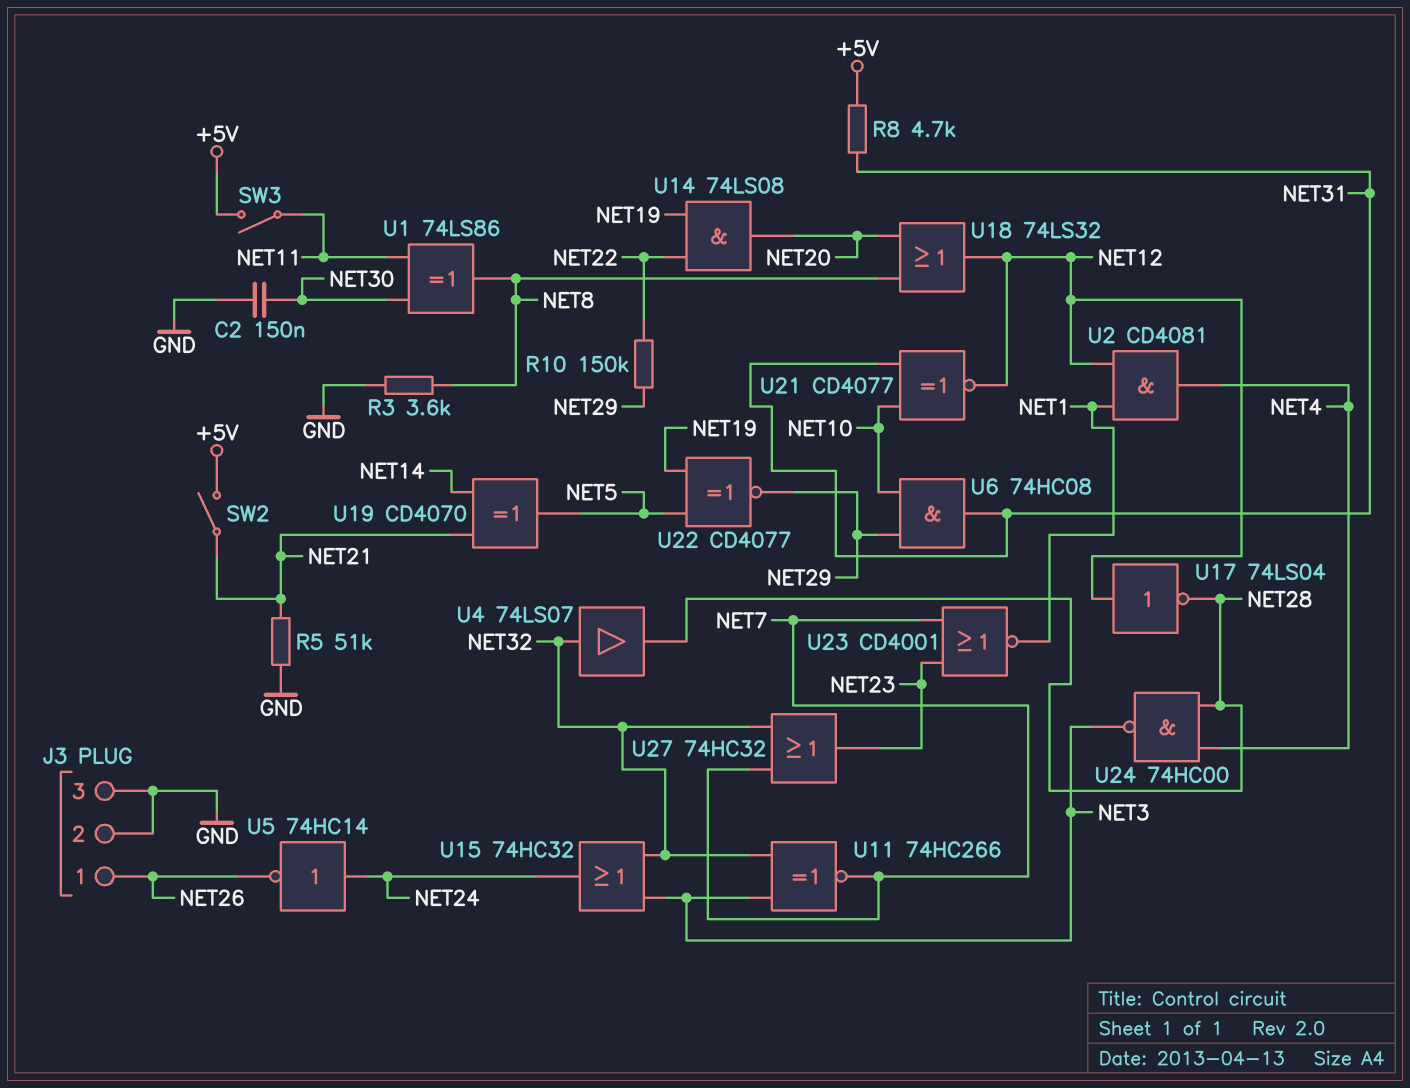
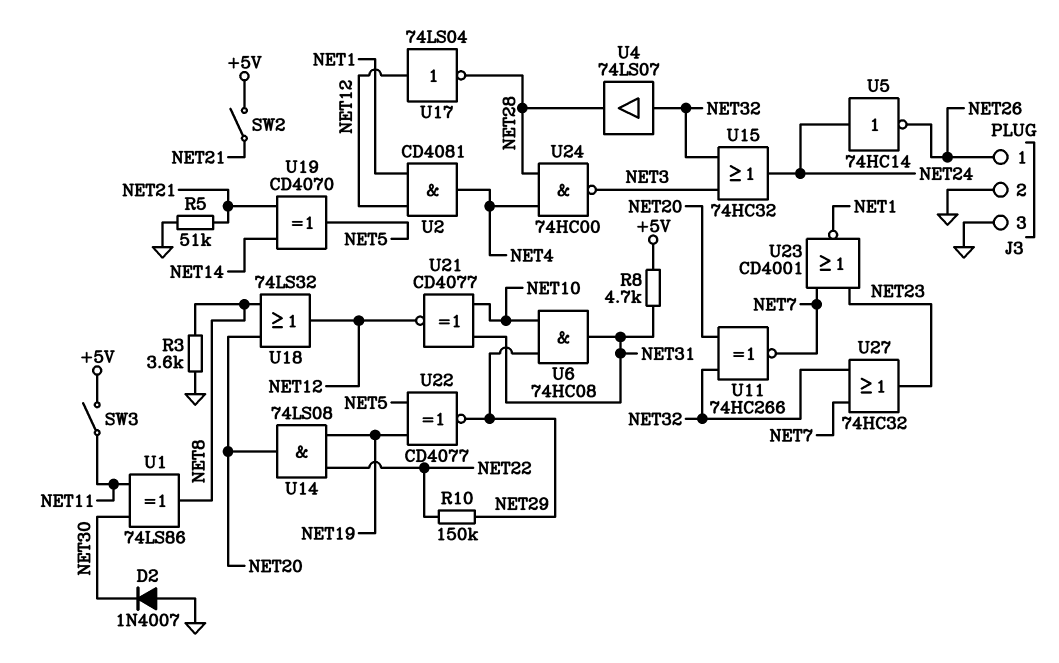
C2: 150nF (GND, NET30) -> none
D2: none -> diode 1N4007 (A GND, K NET30)
U11: XNOR 74HC266 (in NET3, in NET32, out NET7) -> XNOR 74HC266 (in NET20, in NET32, out NET7)

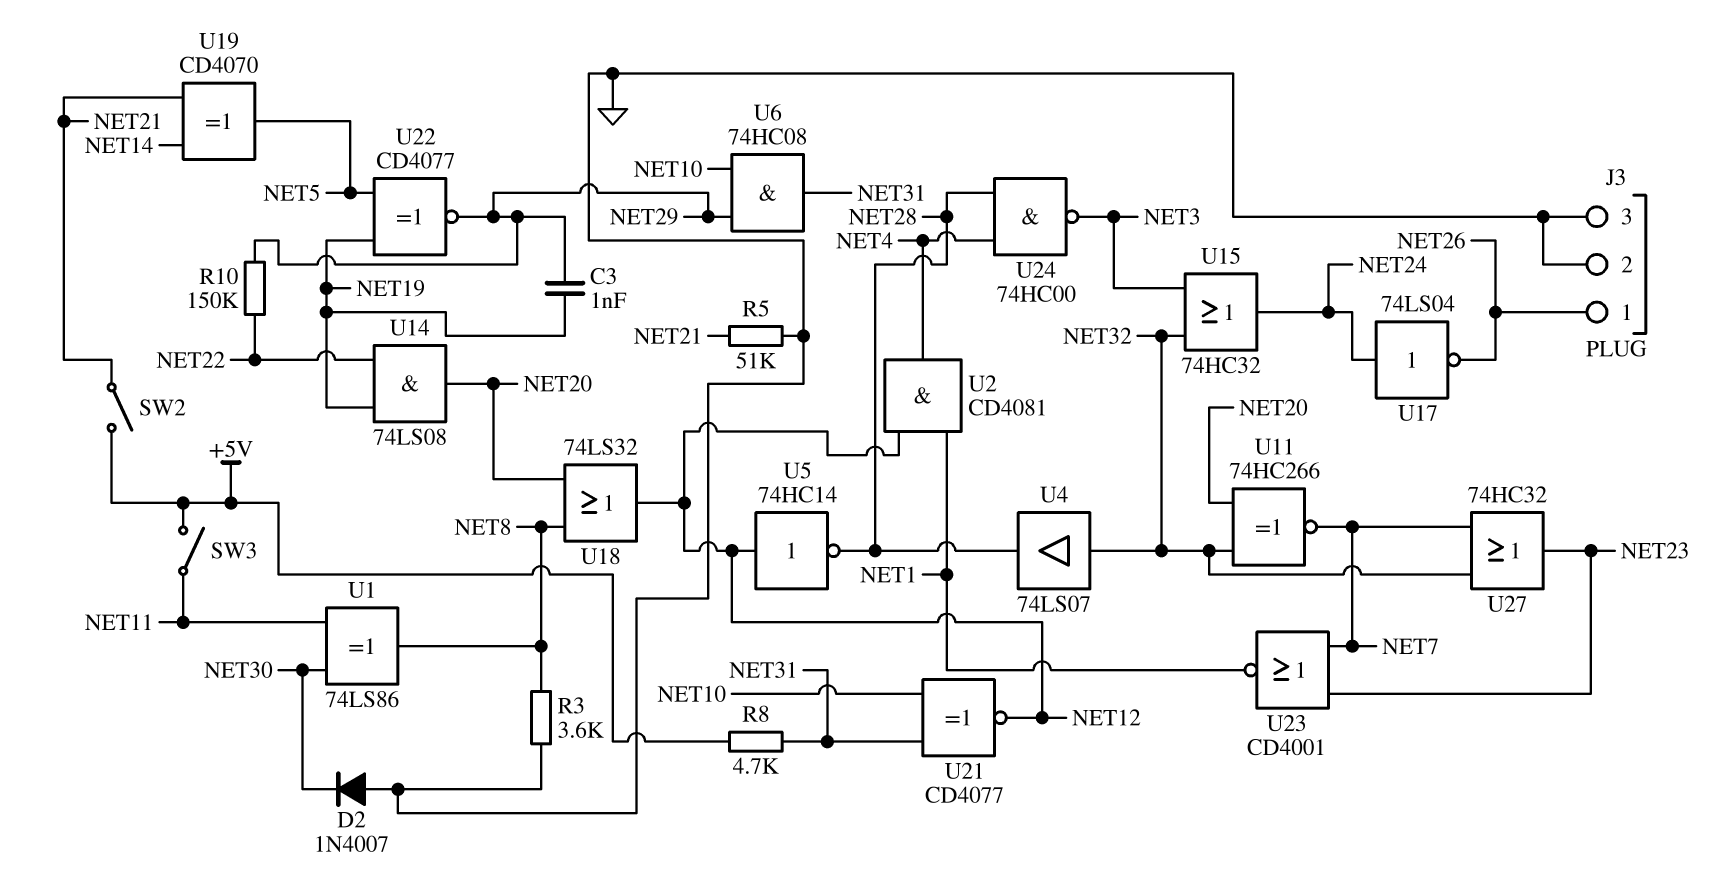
C3: none -> 1nF (NET19, NET29)
U5: NOT 74HC14 (in NET24, out NET26) -> NOT 74HC14 (in NET12, out NET28)
U17: NOT 74LS04 (in NET12, out NET28) -> NOT 74LS04 (in NET24, out NET26)

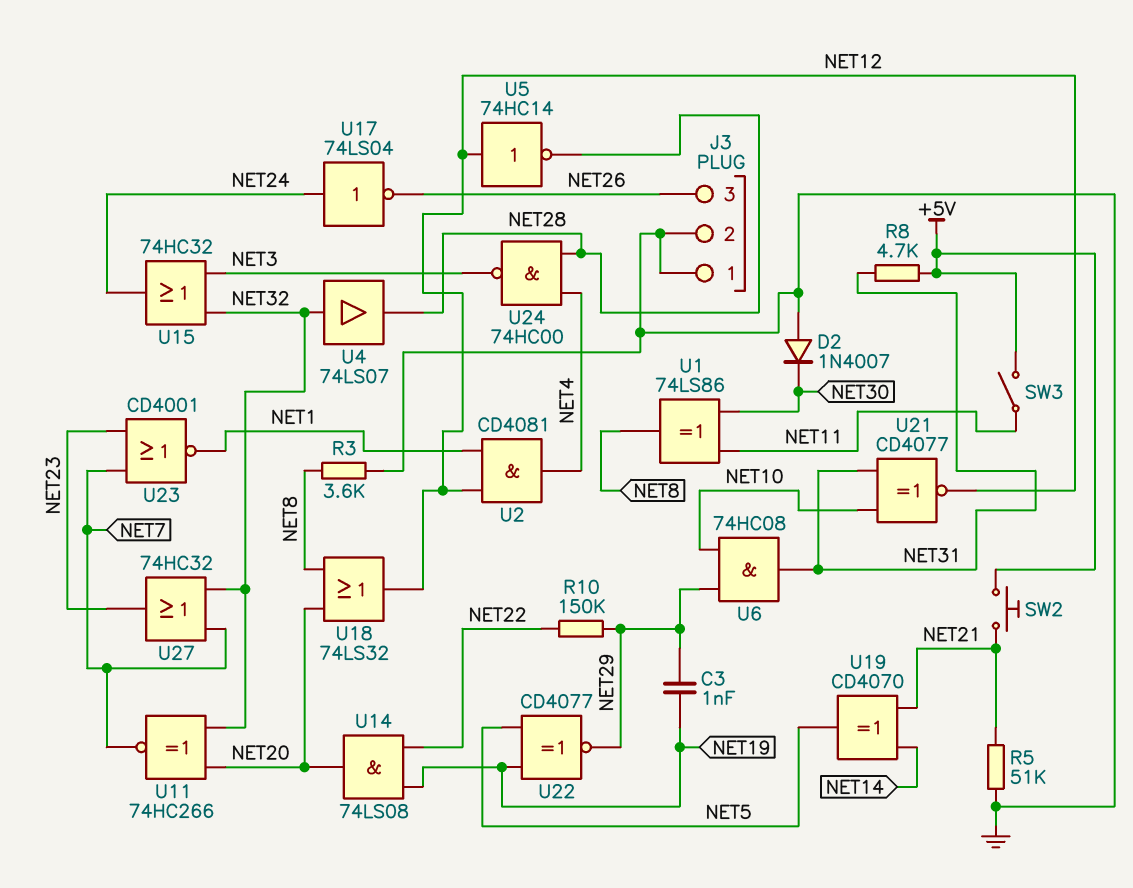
J3 pin 1: NET26 -> GND
J3 pin 3: GND -> NET26
SW2: switch (+5V, NET21) -> button (+5V, NET21)

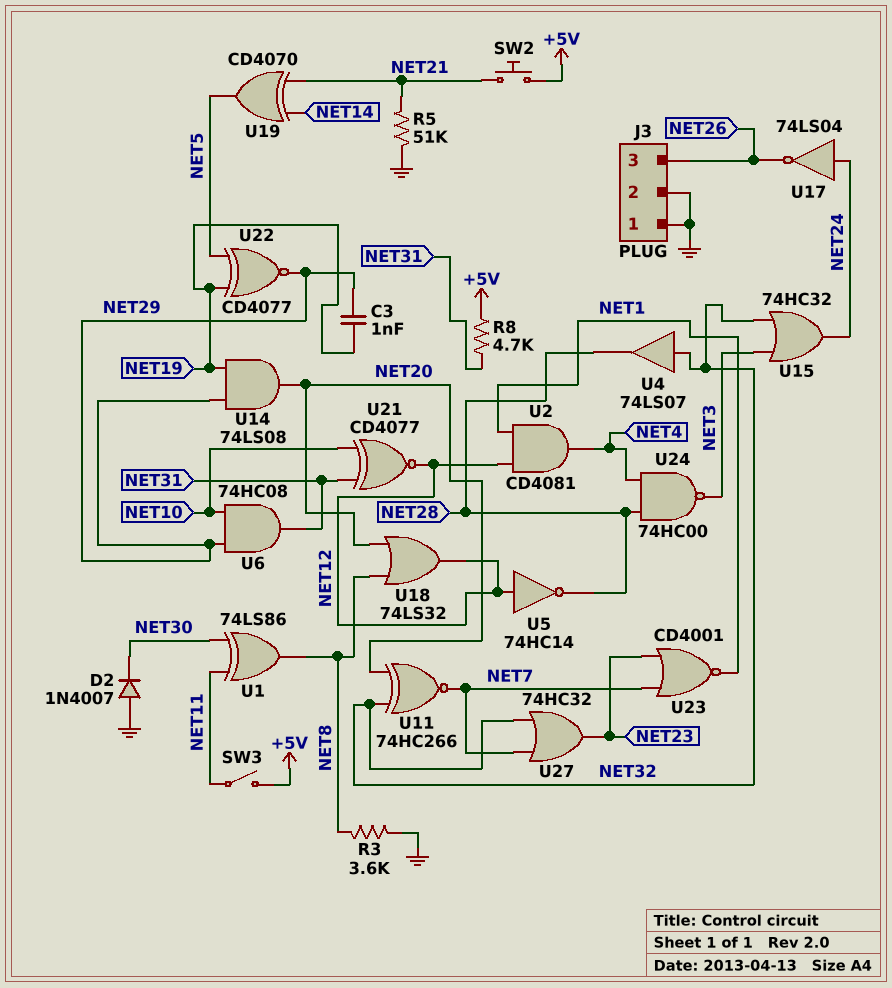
R10: 150k (NET22, NET29) -> none
U14: AND 74LS08 (in NET19, in NET22, out NET20) -> AND 74LS08 (in NET19, in NET29, out NET20)

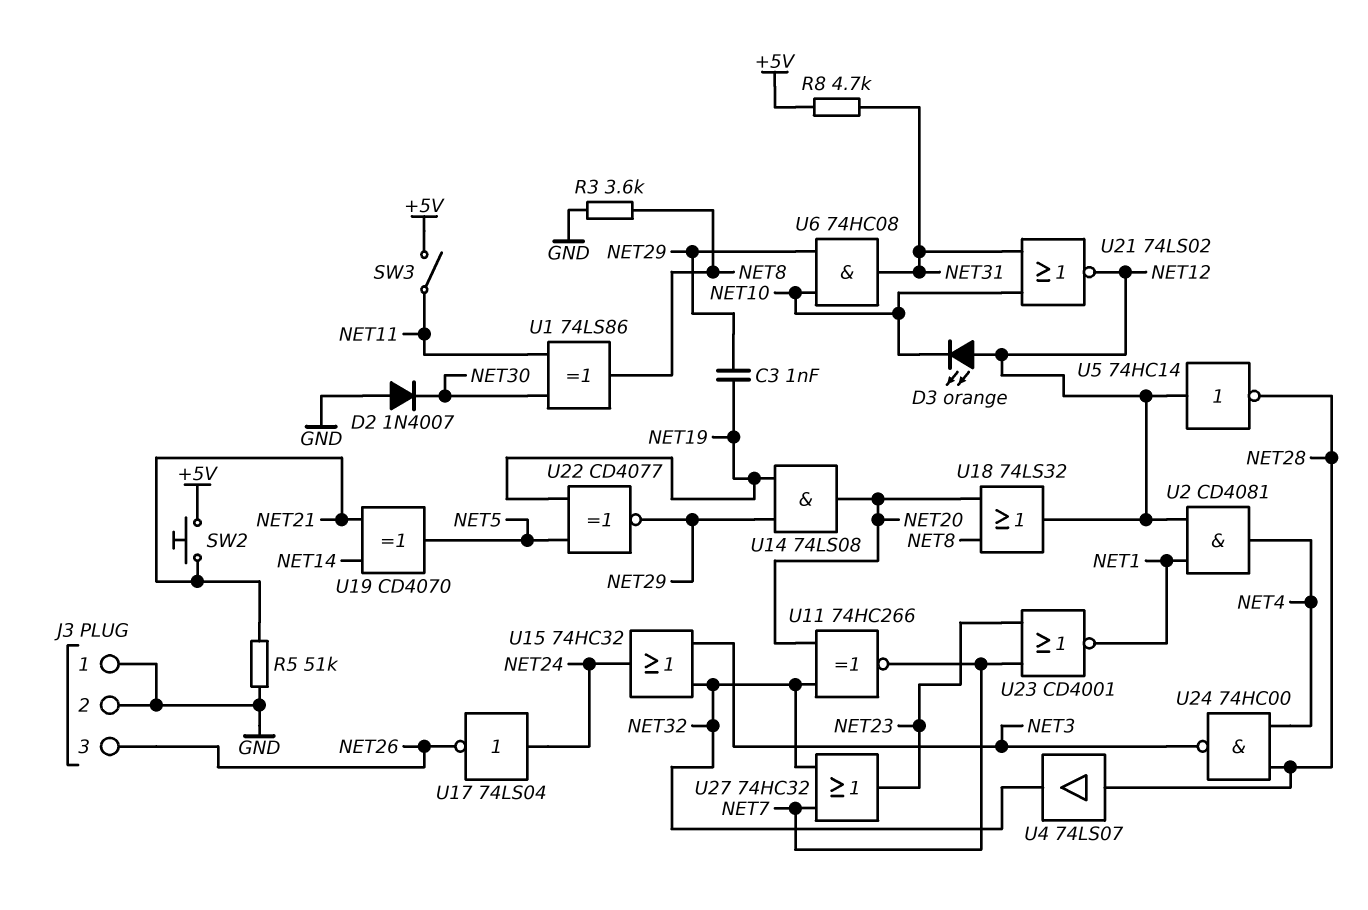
D3: none -> LED orange (A NET12, K NET10)
U4: buffer 74LS07 (in NET32, out NET28) -> buffer 74LS07 (in NET28, out NET32)
U21: XNOR CD4077 (in NET10, in NET31, out NET12) -> NOR 74LS02 (in NET10, in NET31, out NET12)

